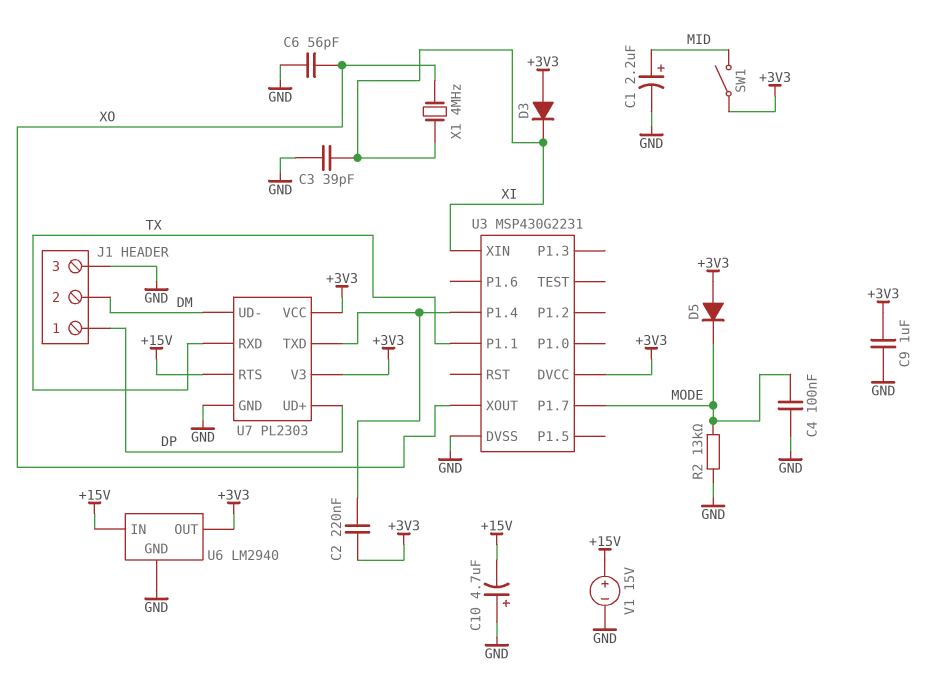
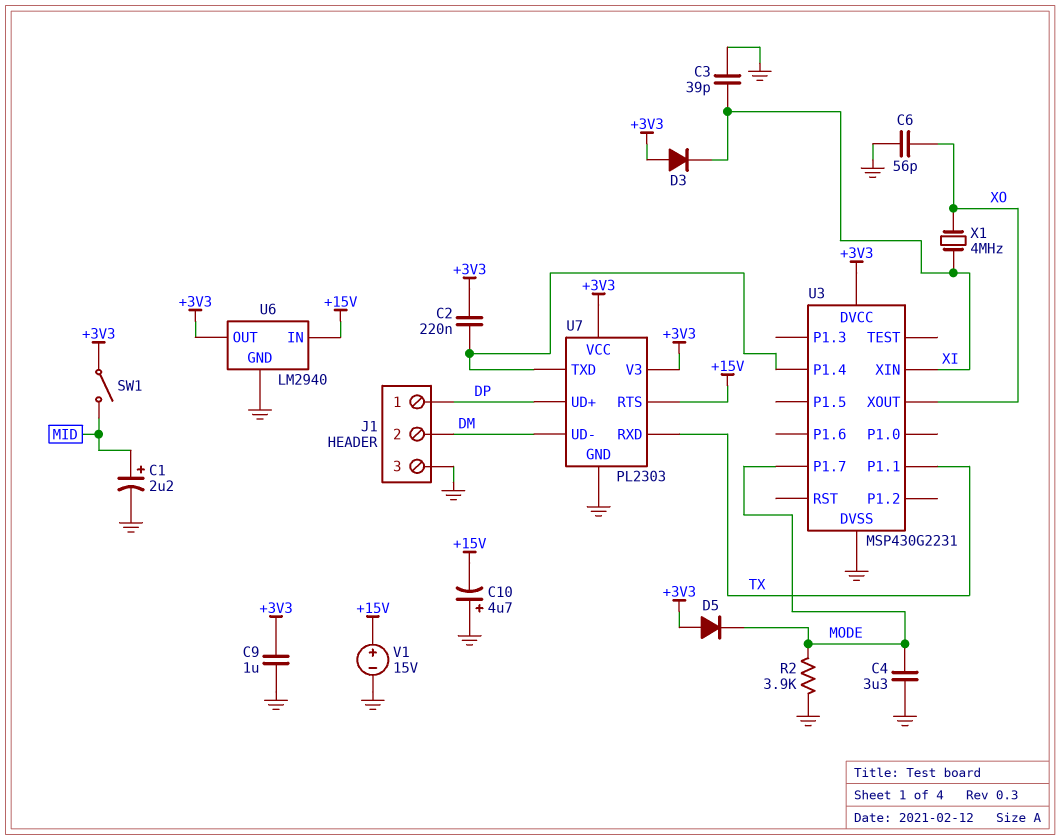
C4: 100nF (GND, MODE) -> 3.3uF (GND, MODE)
R2: 13k (GND, MODE) -> 3.9k (GND, MODE)

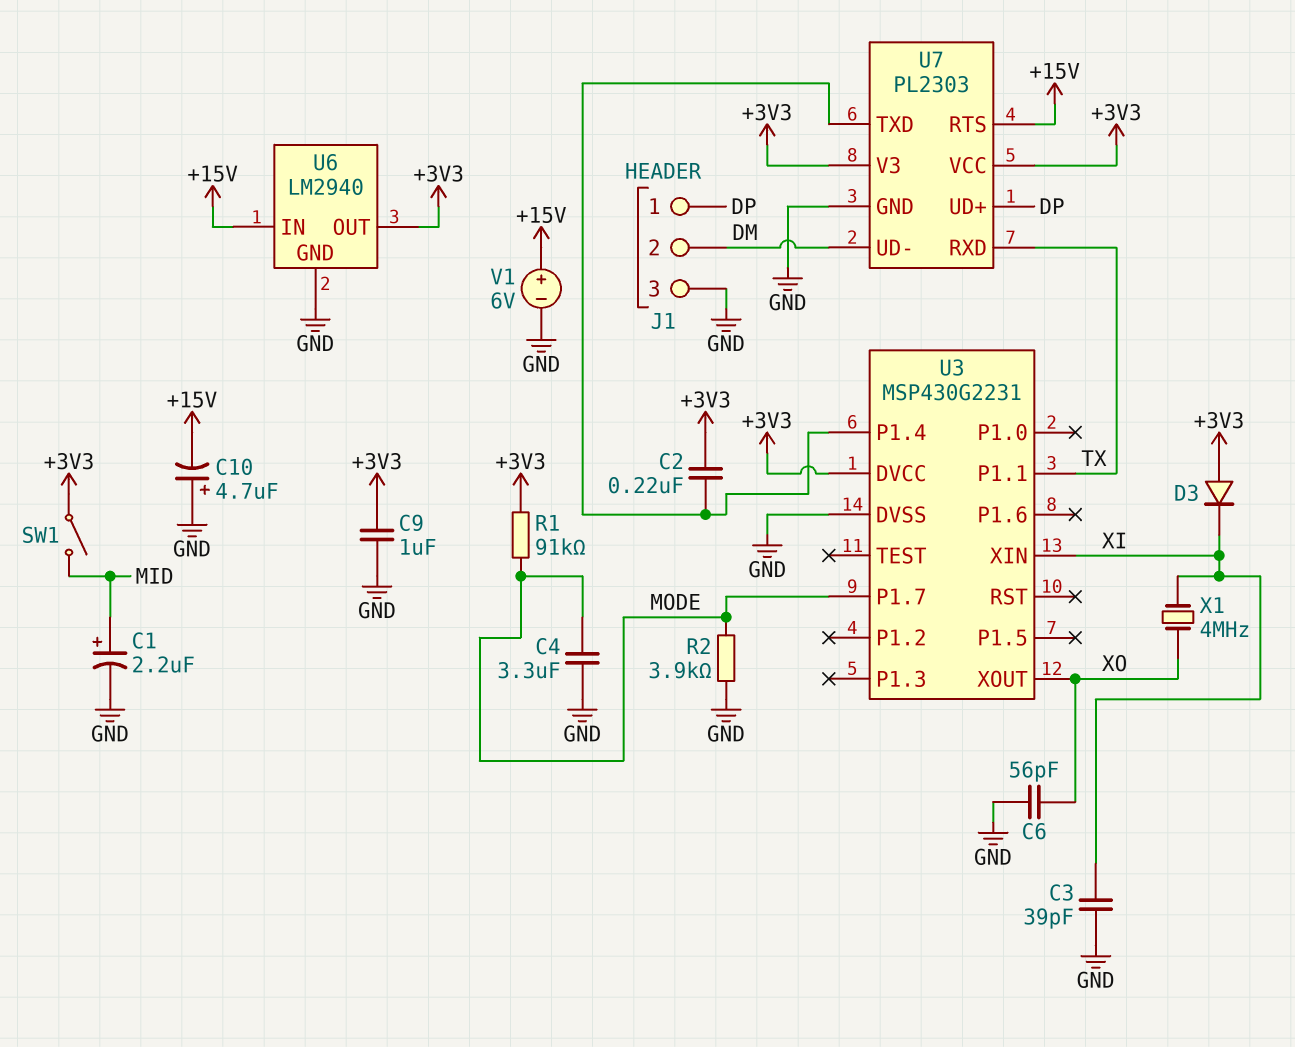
D5: diode (A +3V3, K MODE) -> none
R1: none -> 91k (+3V3, MODE)
V1: 15V (plus +15V, minus GND) -> 6V (plus +15V, minus GND)

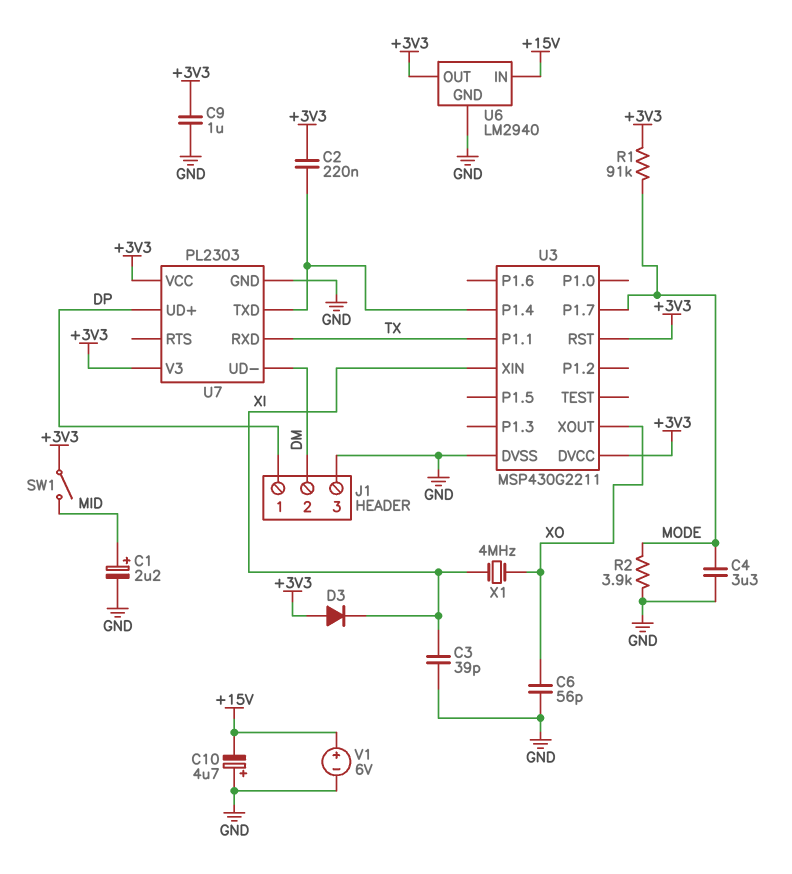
U3: MSP430G2231 -> MSP430G2211
U3 pin RST: none -> +3V3
U7 pin RTS: +15V -> none

